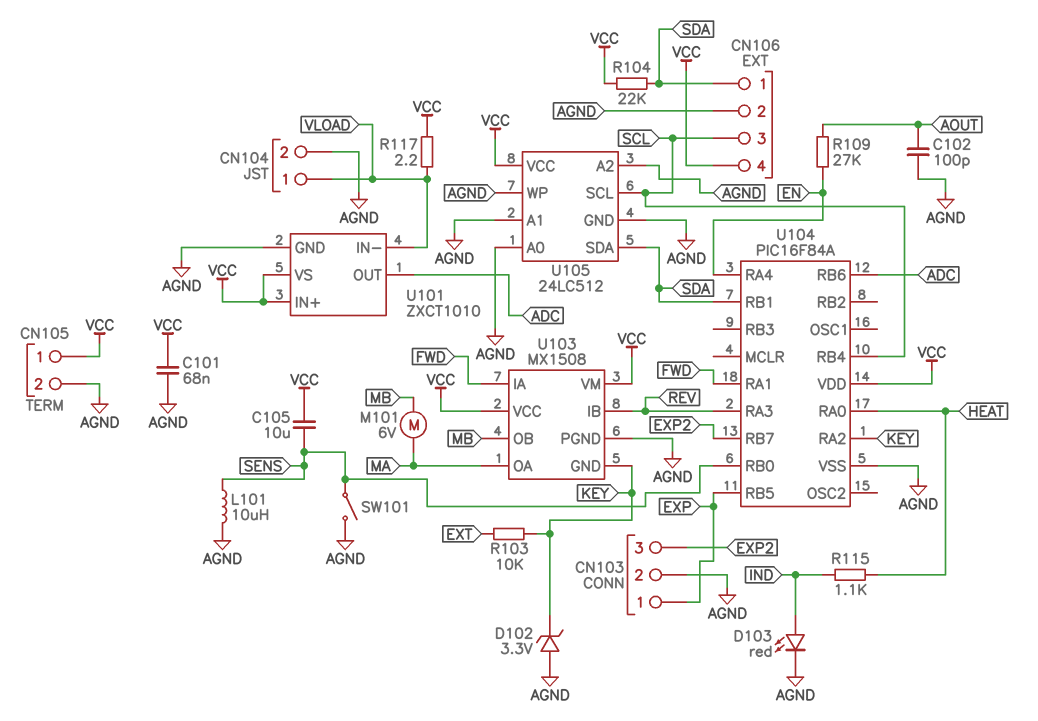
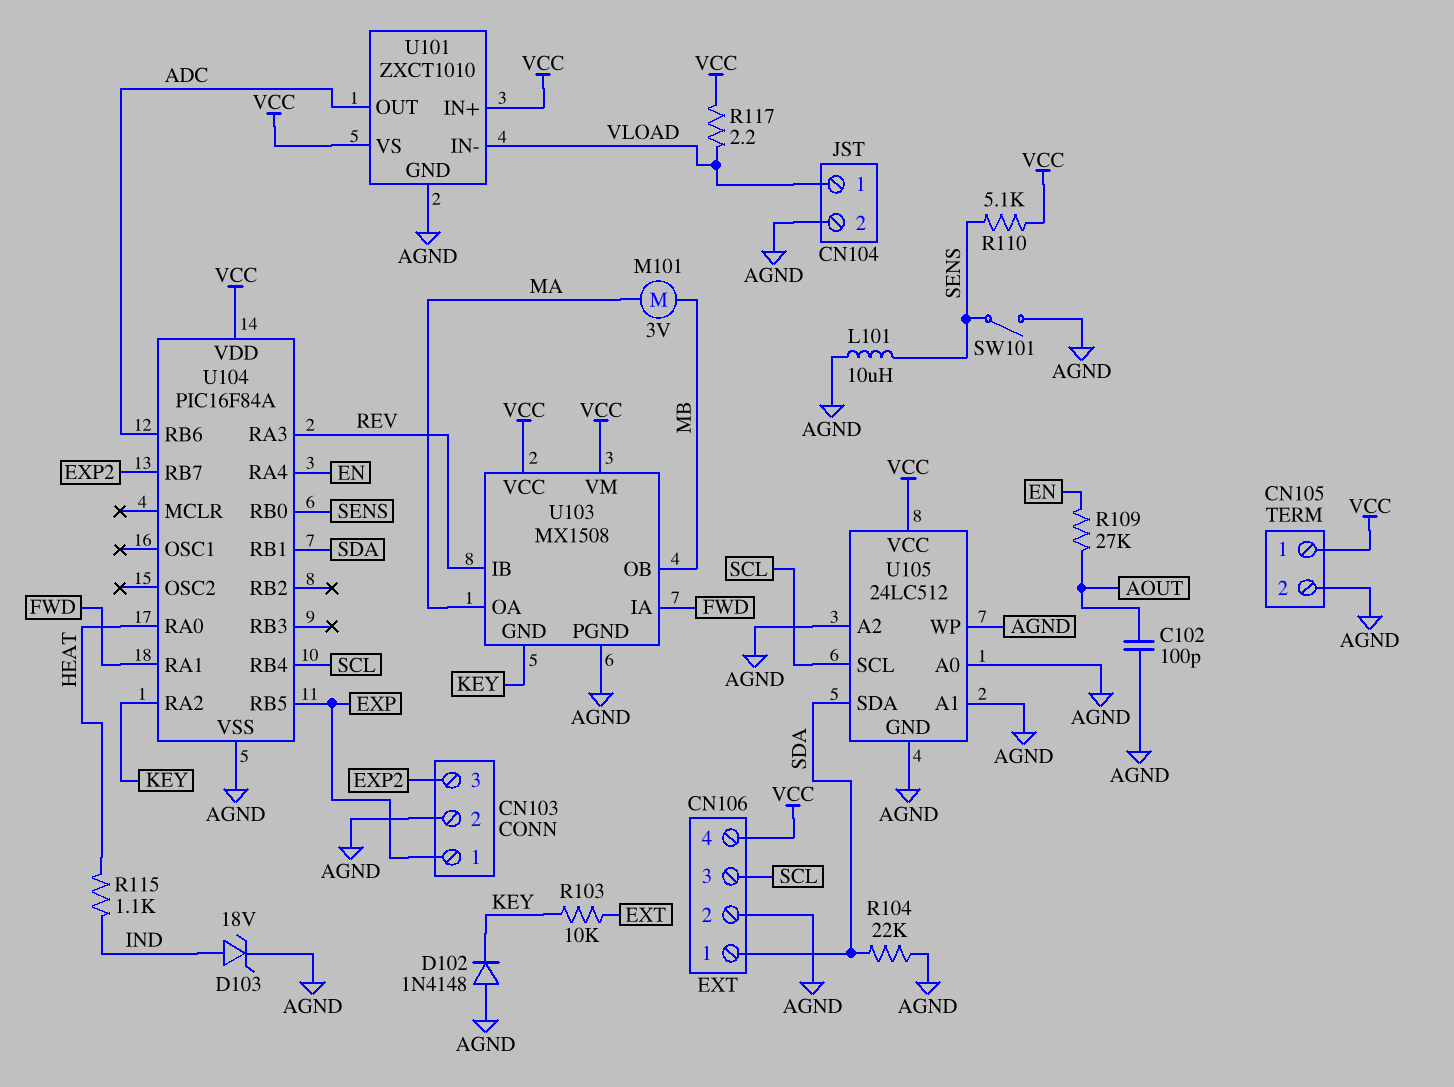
C101: 68nF (AGND, VCC) -> none
C105: 10uF (SENS, VCC) -> none
D102: zener 3.3V (A AGND, K KEY) -> diode 1N4148 (A AGND, K KEY)
D103: LED red (A IND, K AGND) -> zener 18V (A IND, K AGND)
M101: motor 6V (MA, MB) -> motor 3V (MA, MB)
R104: 22k (SDA, VCC) -> 22k (AGND, SDA)
R110: none -> 5.1k (SENS, VCC)

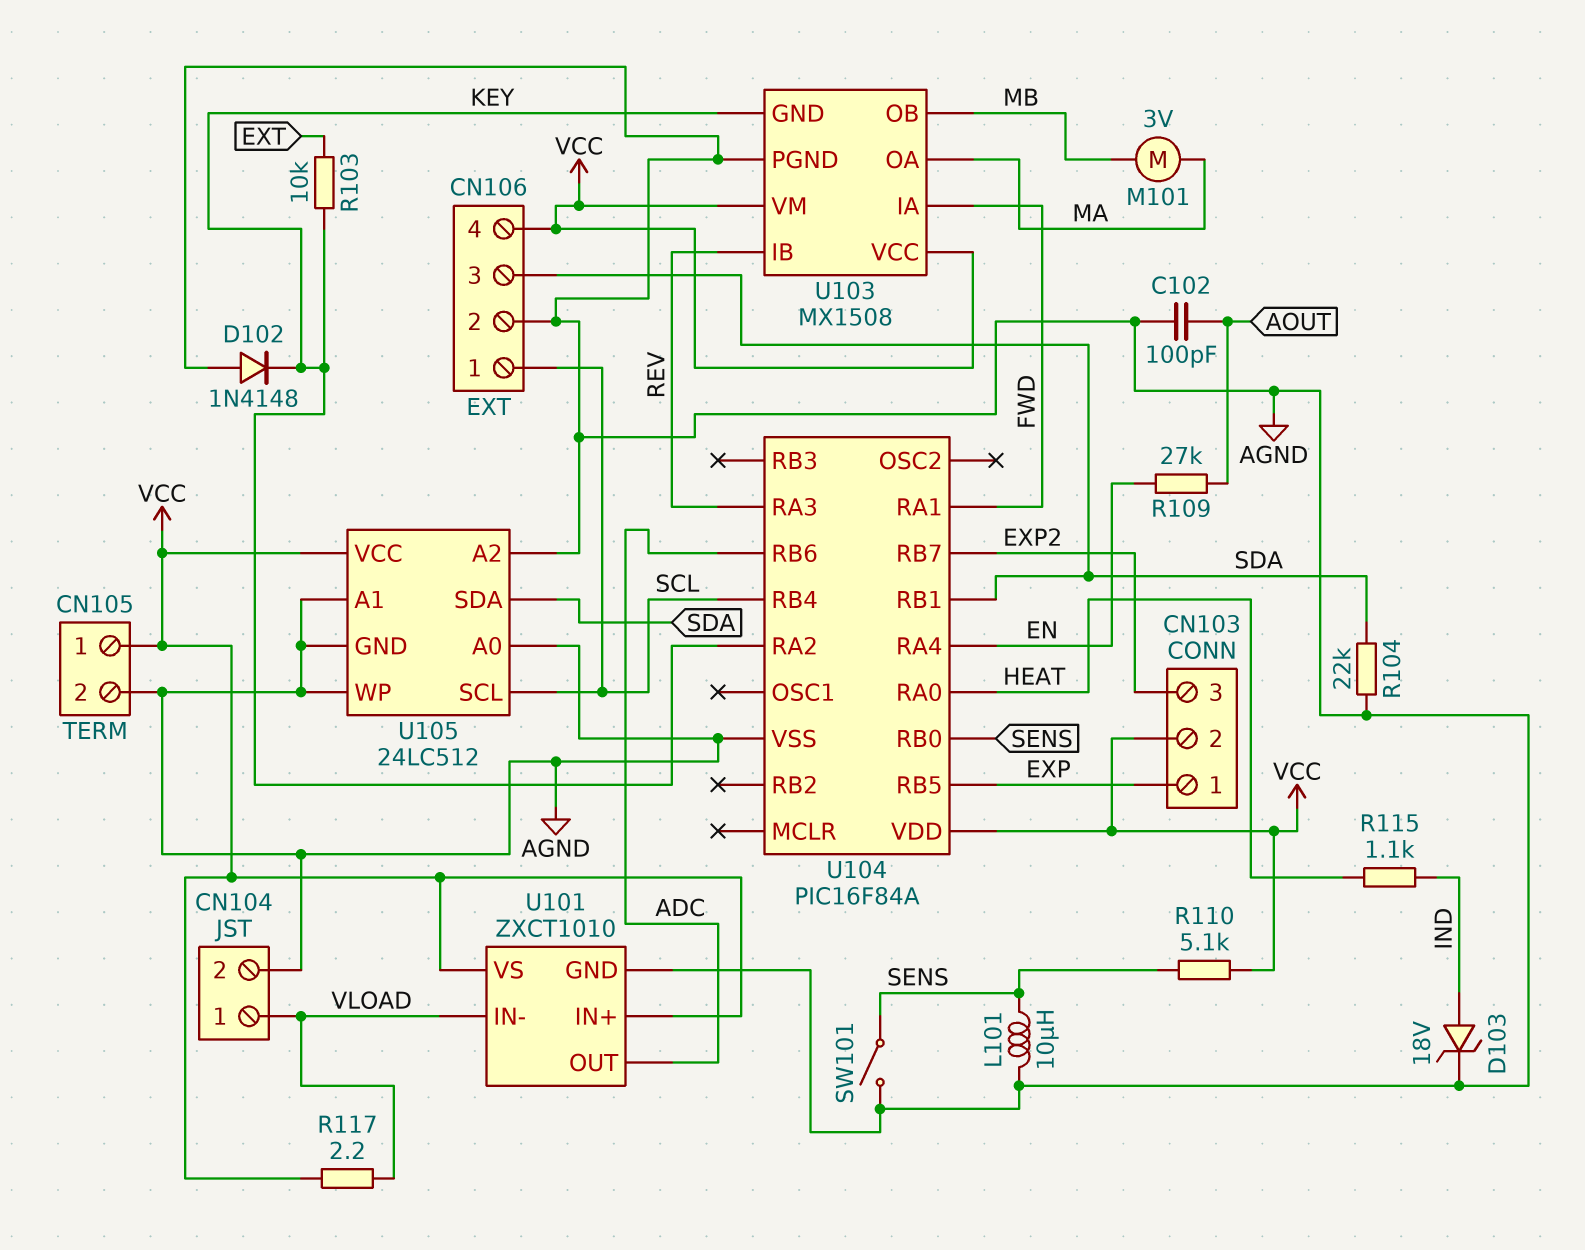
CN103 pin 2: AGND -> VCC
CN106 pin 1: SDA -> SCL
CN106 pin 3: SCL -> SDA

